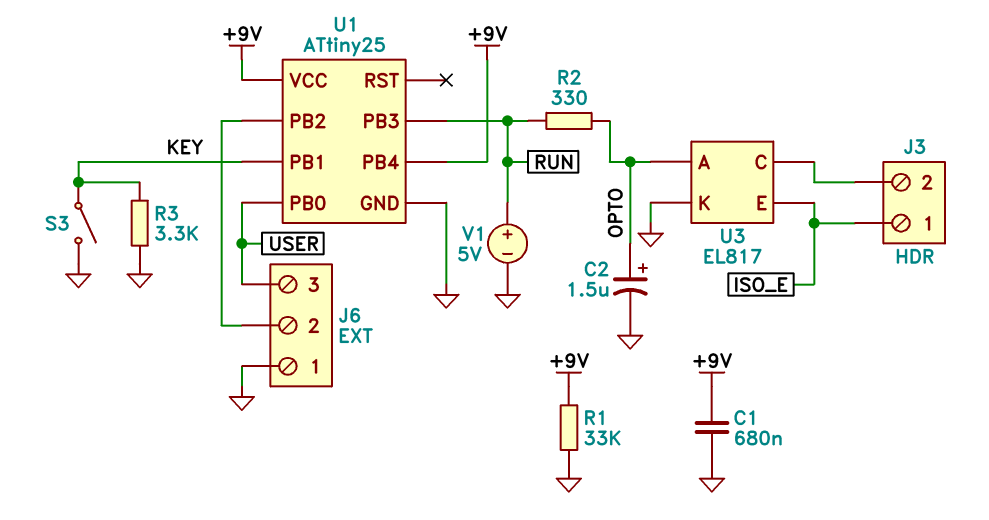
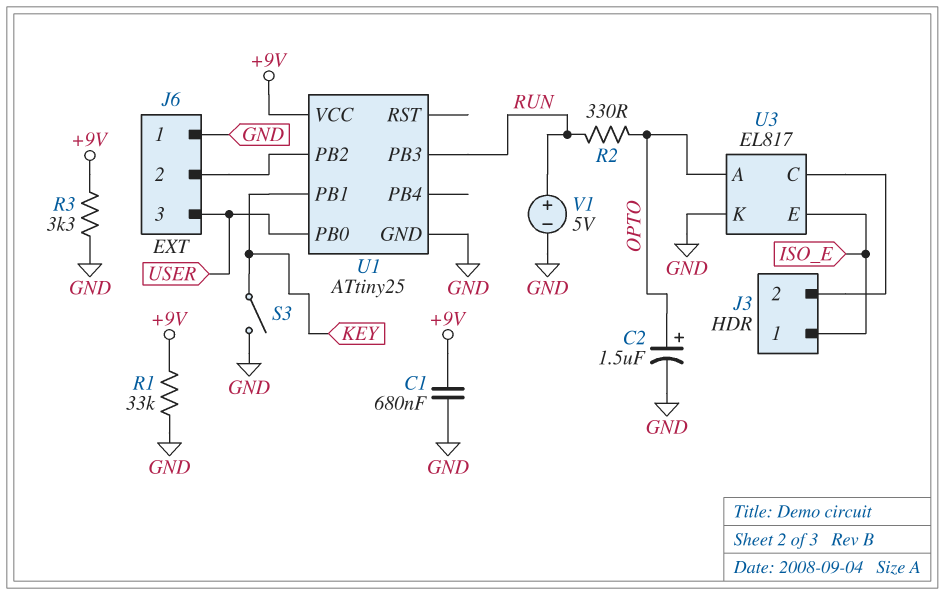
R3: 3.3k (GND, KEY) -> 3.3k (+9V, GND)
U1 pin PB4: +9V -> none

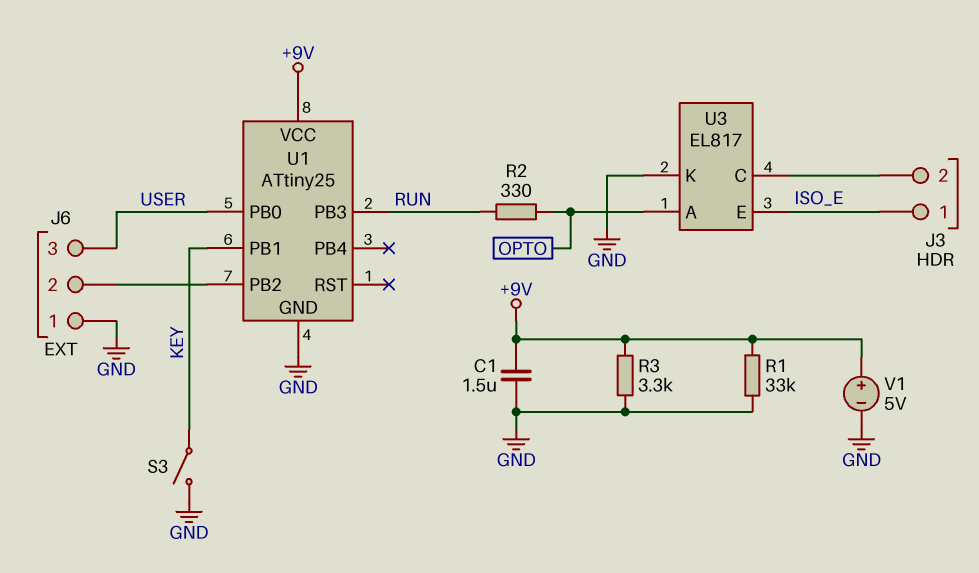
C1: 680nF (+9V, GND) -> 1.5uF (+9V, GND)
C2: 1.5uF (plus OPTO, minus GND) -> none
V1: 5V (plus RUN, minus GND) -> 5V (plus +9V, minus GND)

